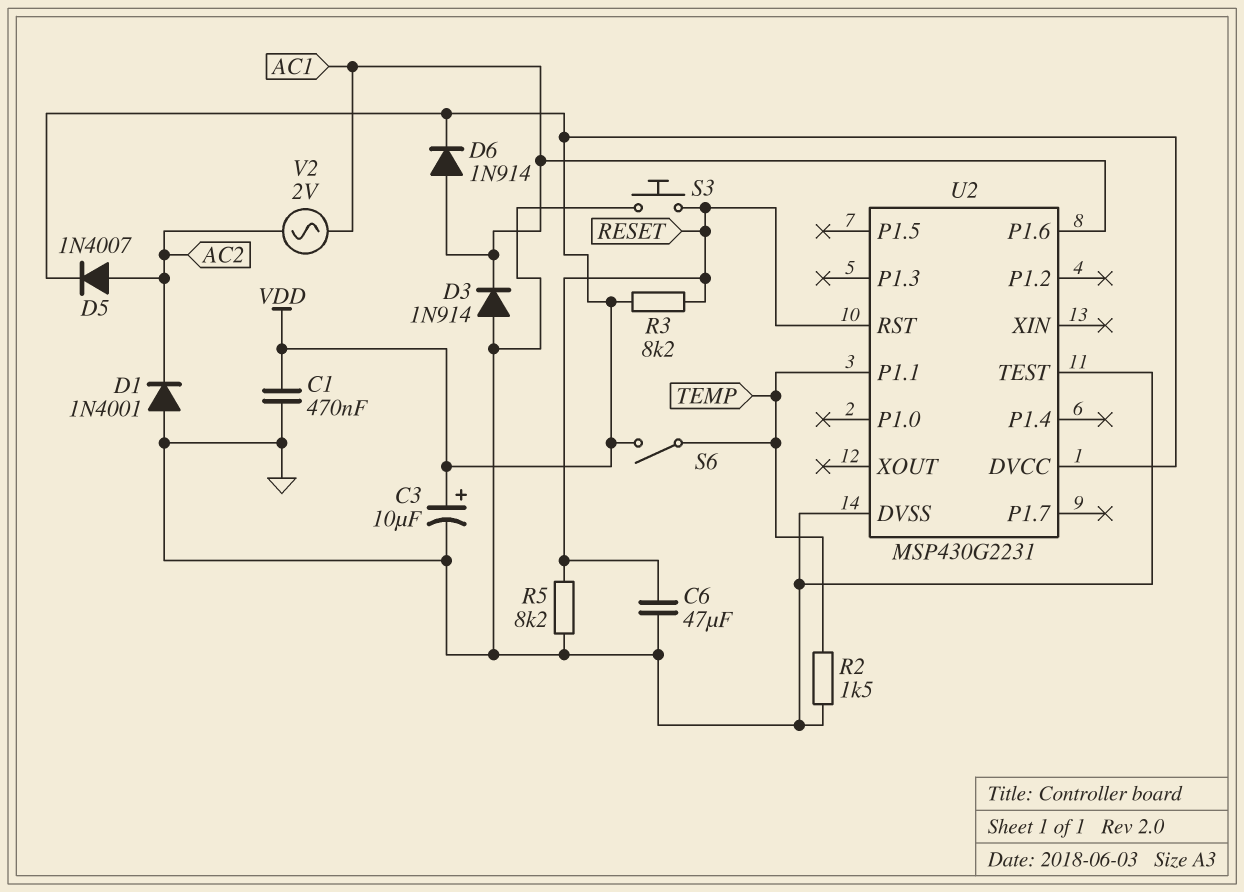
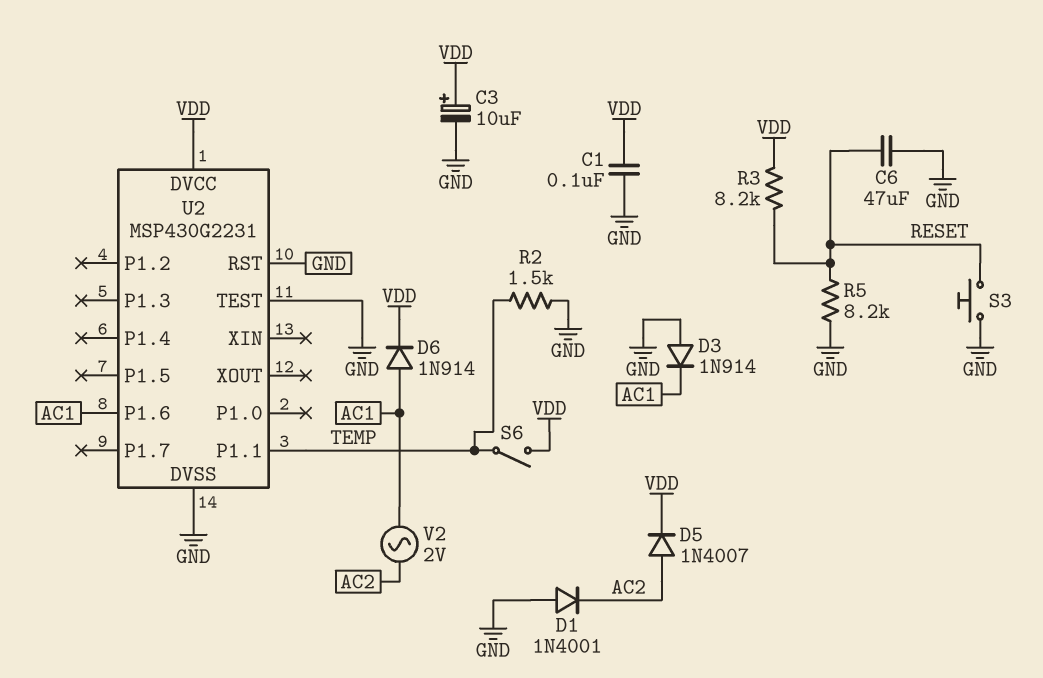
C1: 470nF (GND, VDD) -> 100nF (GND, VDD)
U2 pin RST: RESET -> GND

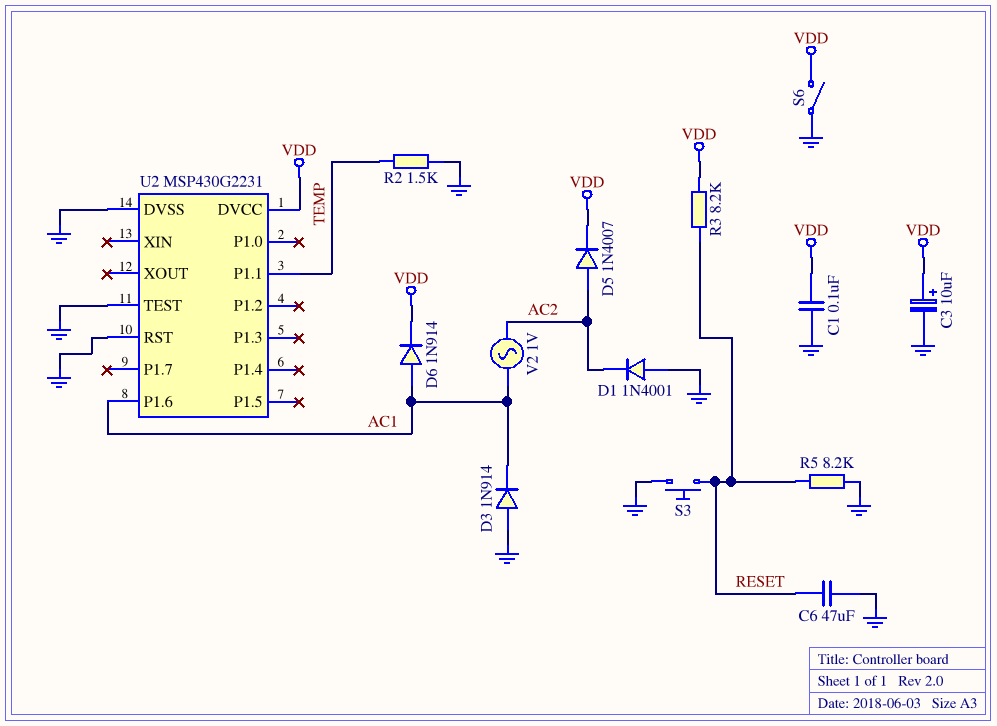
S6: switch (TEMP, VDD) -> switch (GND, VDD)
V2: AC 2V (AC1, AC2) -> AC 1V (AC1, AC2)

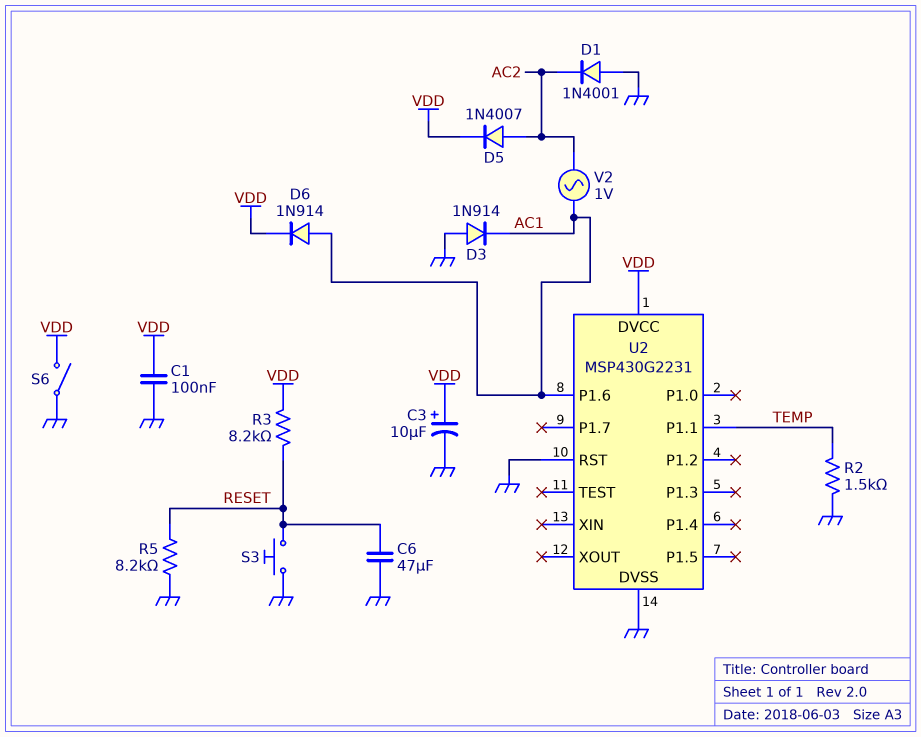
U2 pin TEST: GND -> none

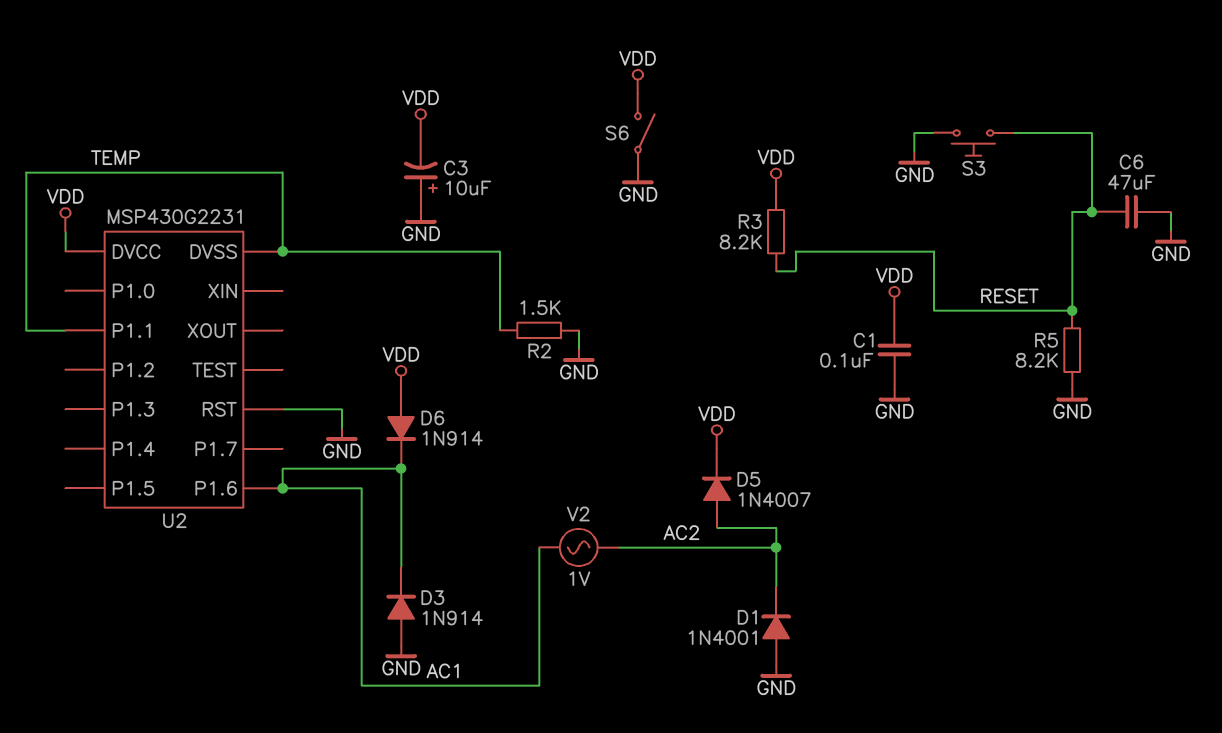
C3: 10uF (plus VDD, minus GND) -> 10uF (plus GND, minus VDD)
D6: diode 1N914 (A AC1, K VDD) -> diode 1N914 (A VDD, K AC1)
U2 pin DVSS: GND -> TEMP

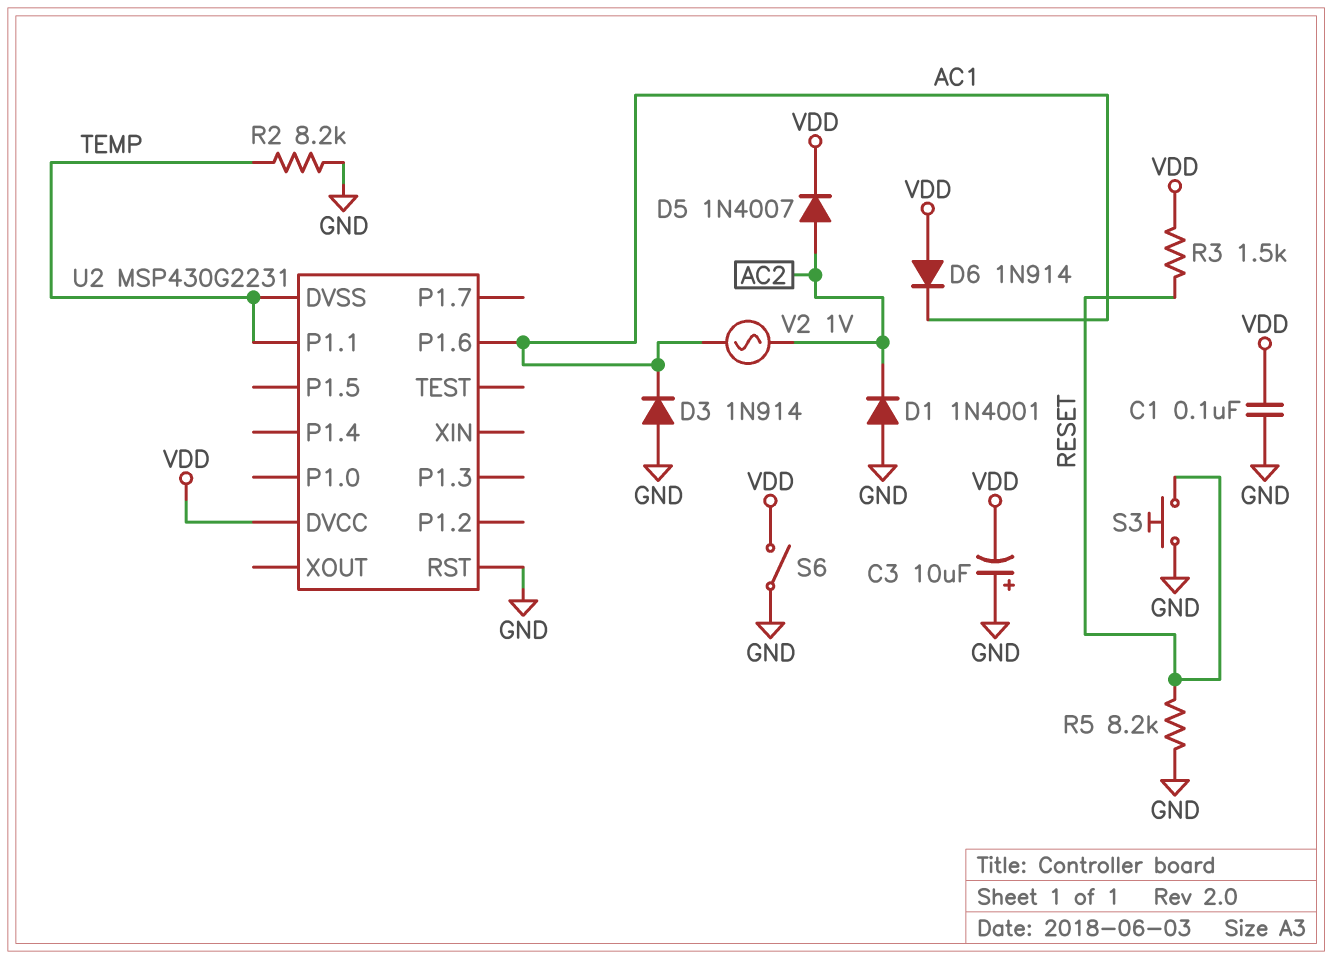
C6: 47uF (GND, RESET) -> none
R2: 1.5k (GND, TEMP) -> 8.2k (GND, TEMP)
R3: 8.2k (RESET, VDD) -> 1.5k (RESET, VDD)

